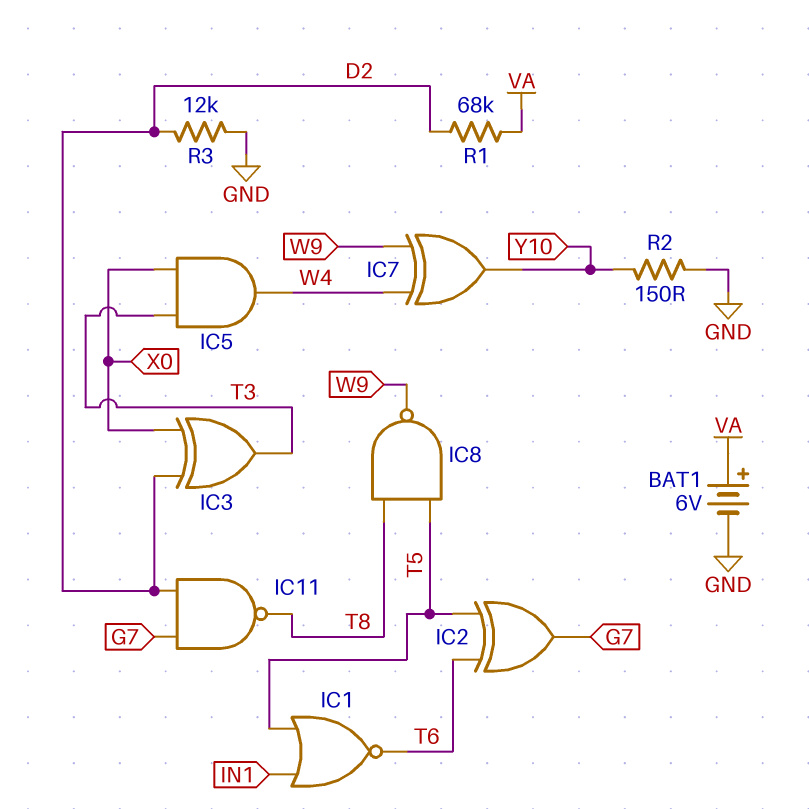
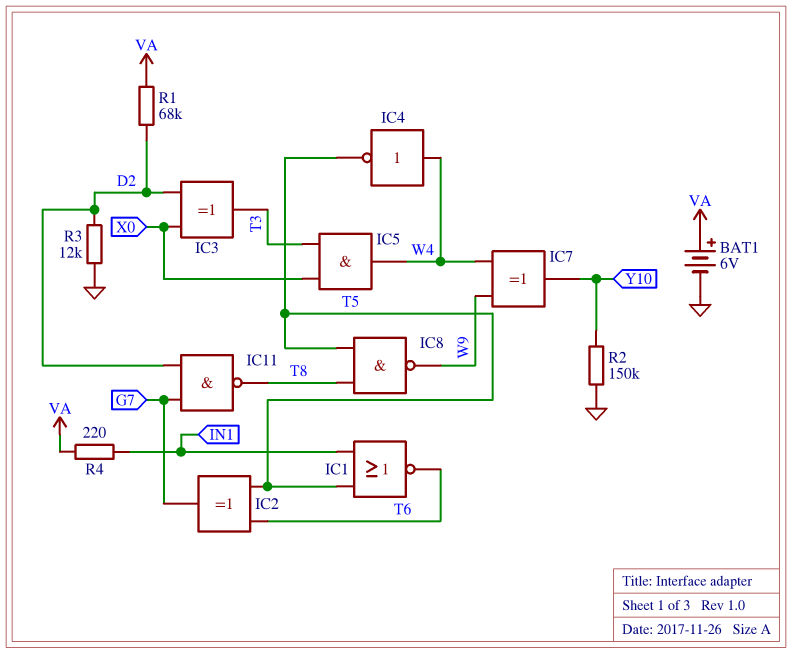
IC4: none -> NOT (in W4, out T5)
R2: 150 (GND, Y10) -> 150k (GND, Y10)
R4: none -> 220 (IN1, VA)

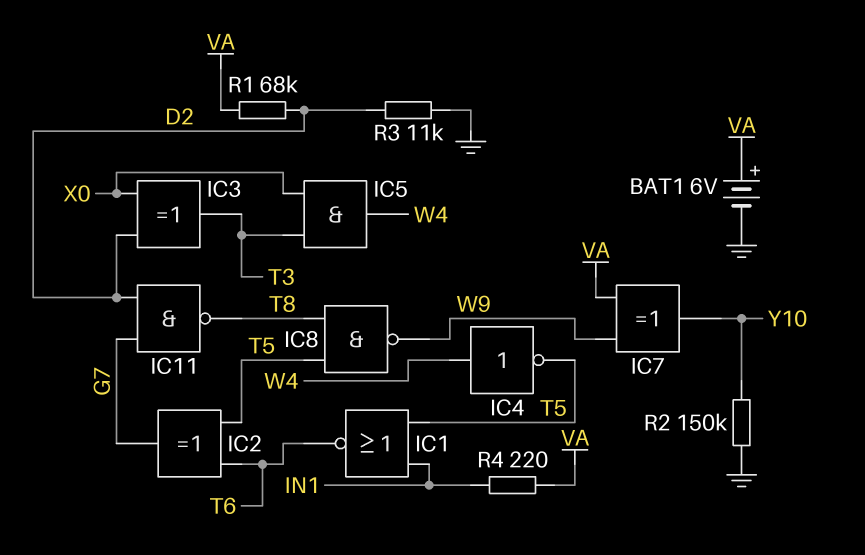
IC7: XOR (in W4, in W9, out Y10) -> XOR (in VA, in W9, out Y10)
R3: 12k (D2, GND) -> 11k (D2, GND)

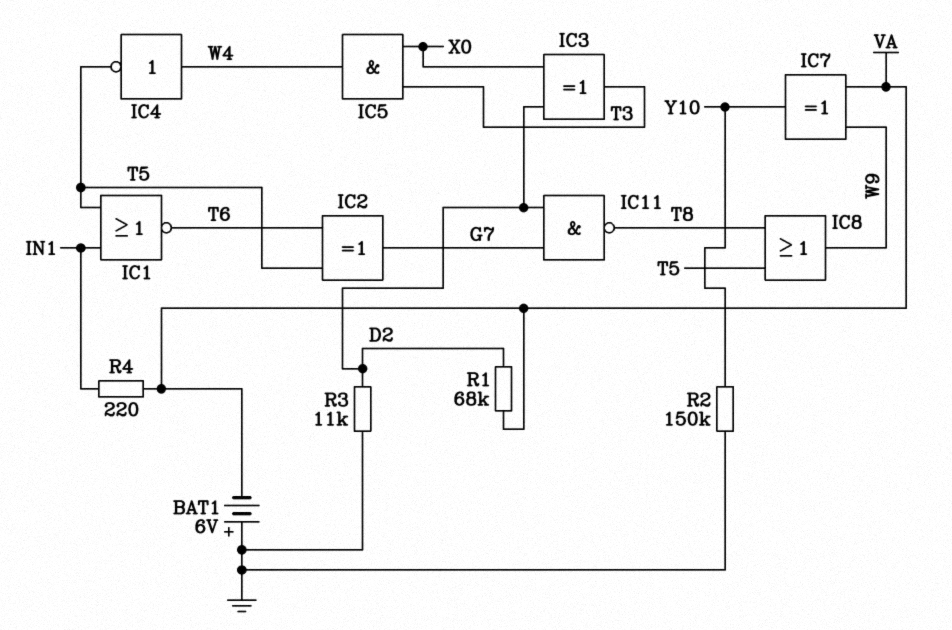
BAT1: 6V (plus VA, minus GND) -> 6V (plus GND, minus VA)
IC8: NAND (in T5, in T8, out W9) -> OR (in T5, in T8, out W9)

